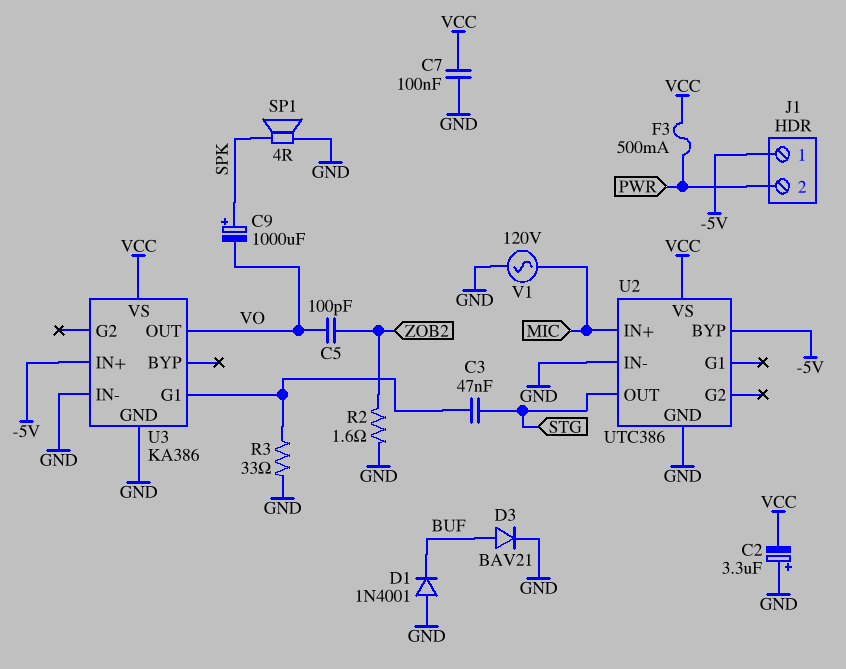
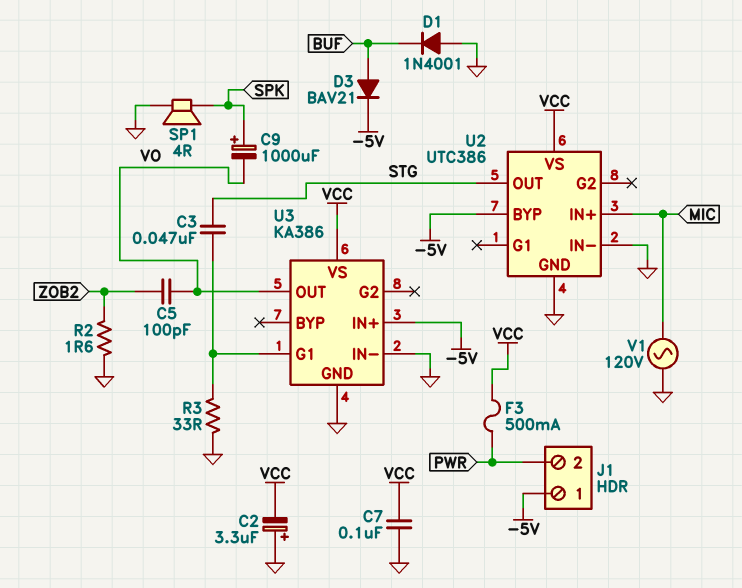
D3: diode BAV21 (A BUF, K GND) -> diode BAV21 (A BUF, K -5V)

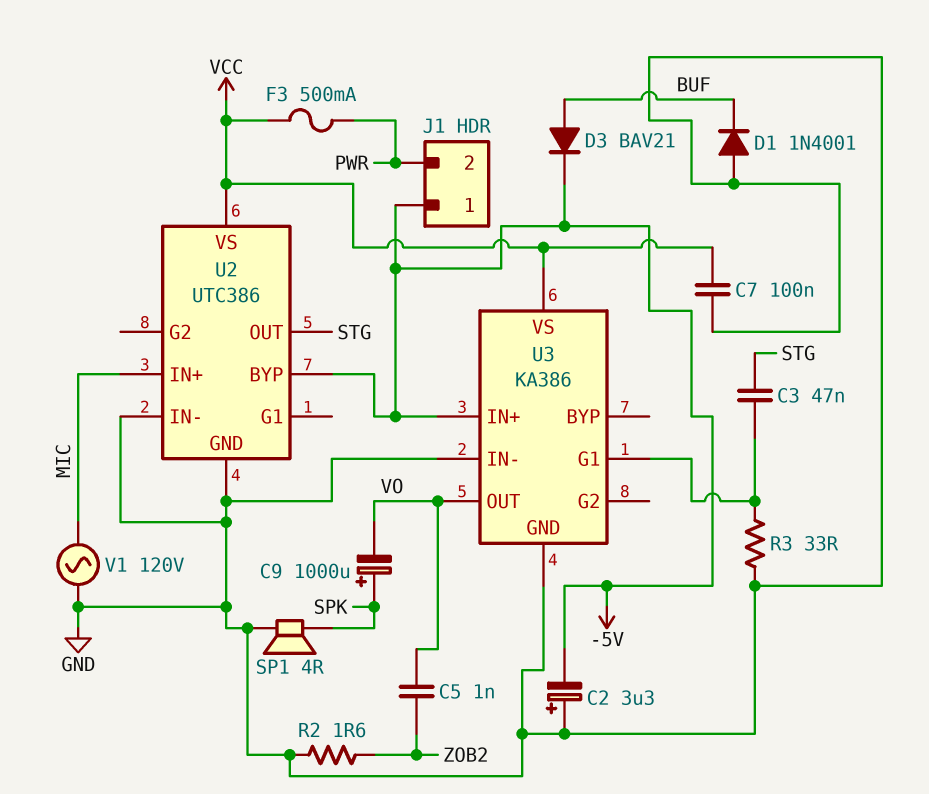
C2: 3.3uF (plus GND, minus VCC) -> 3.3uF (plus GND, minus -5V)
C5: 100pF (VO, ZOB2) -> 1nF (VO, ZOB2)

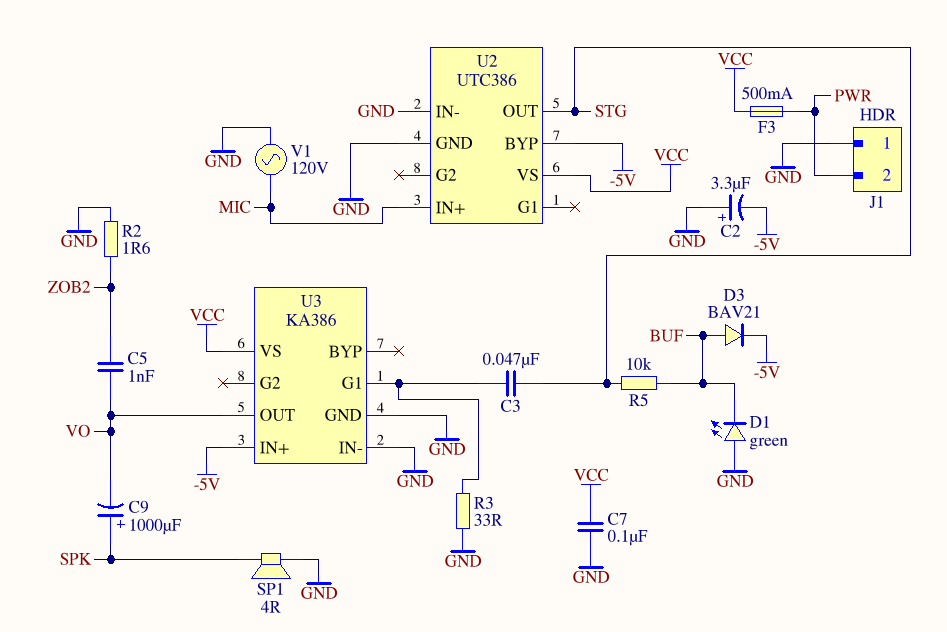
D1: diode 1N4001 (A GND, K BUF) -> LED green (A GND, K BUF)
J1 pin 1: -5V -> GND
R5: none -> 10k (BUF, STG)

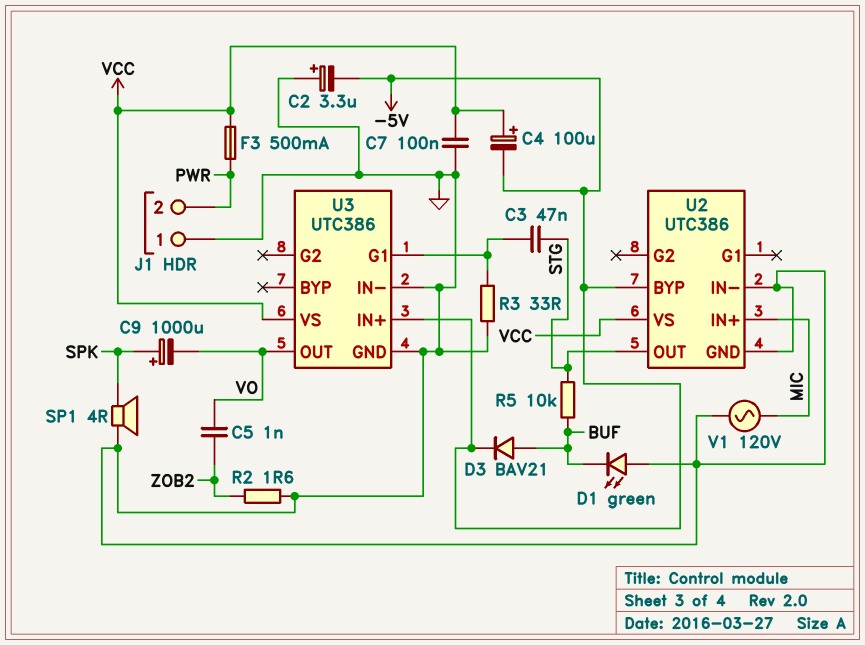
C4: none -> 100uF (plus VCC, minus -5V)
U3: KA386 -> UTC386

